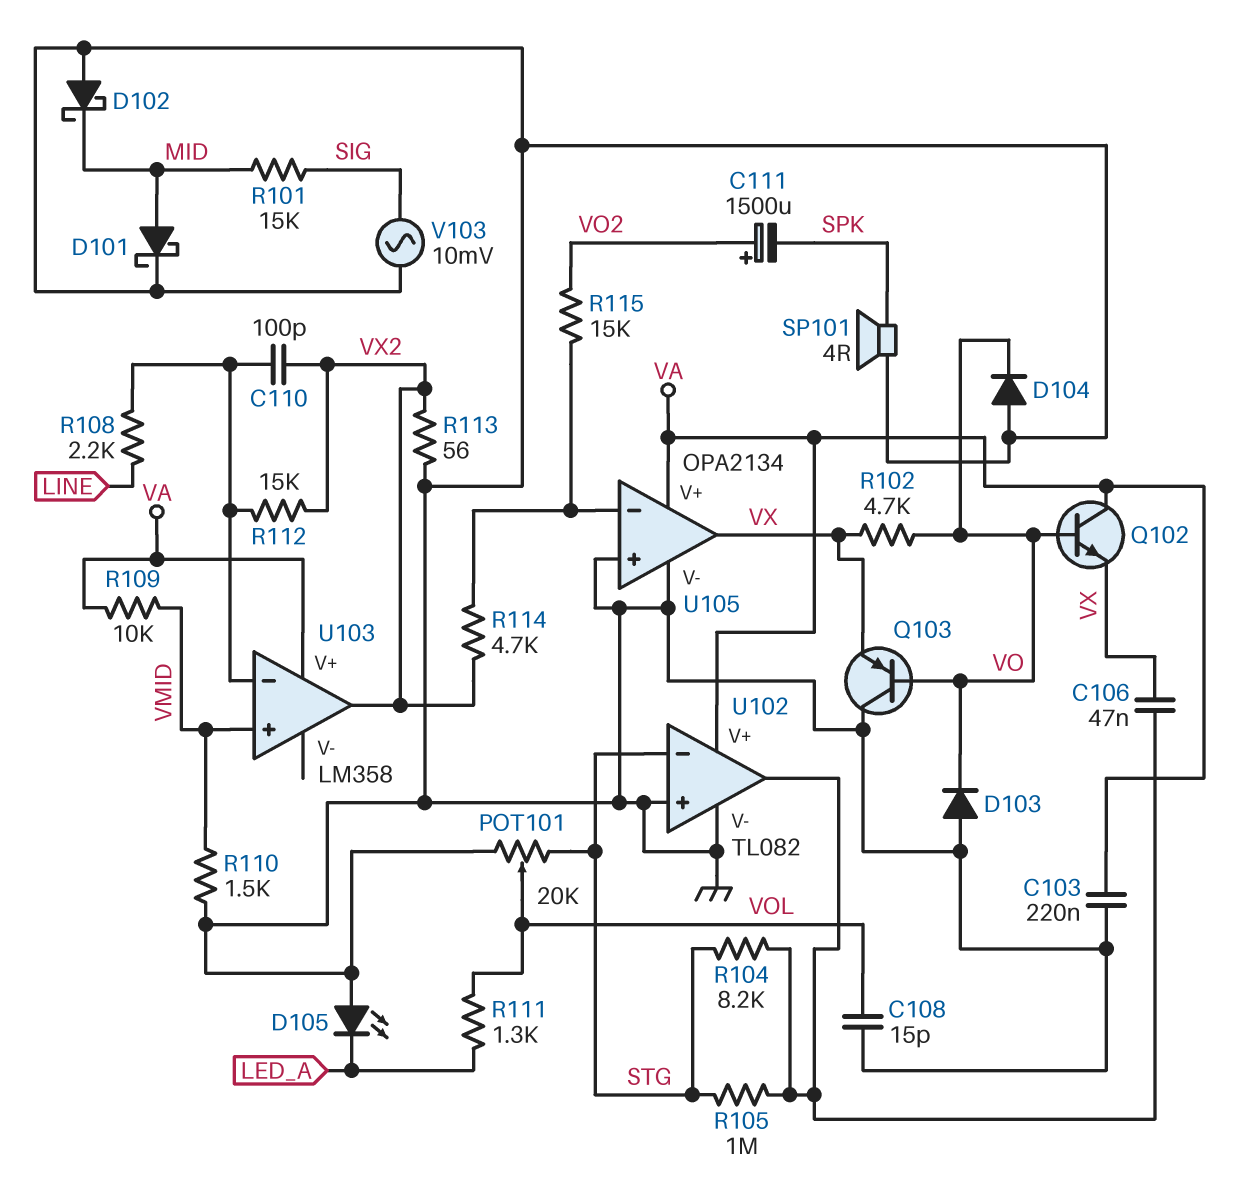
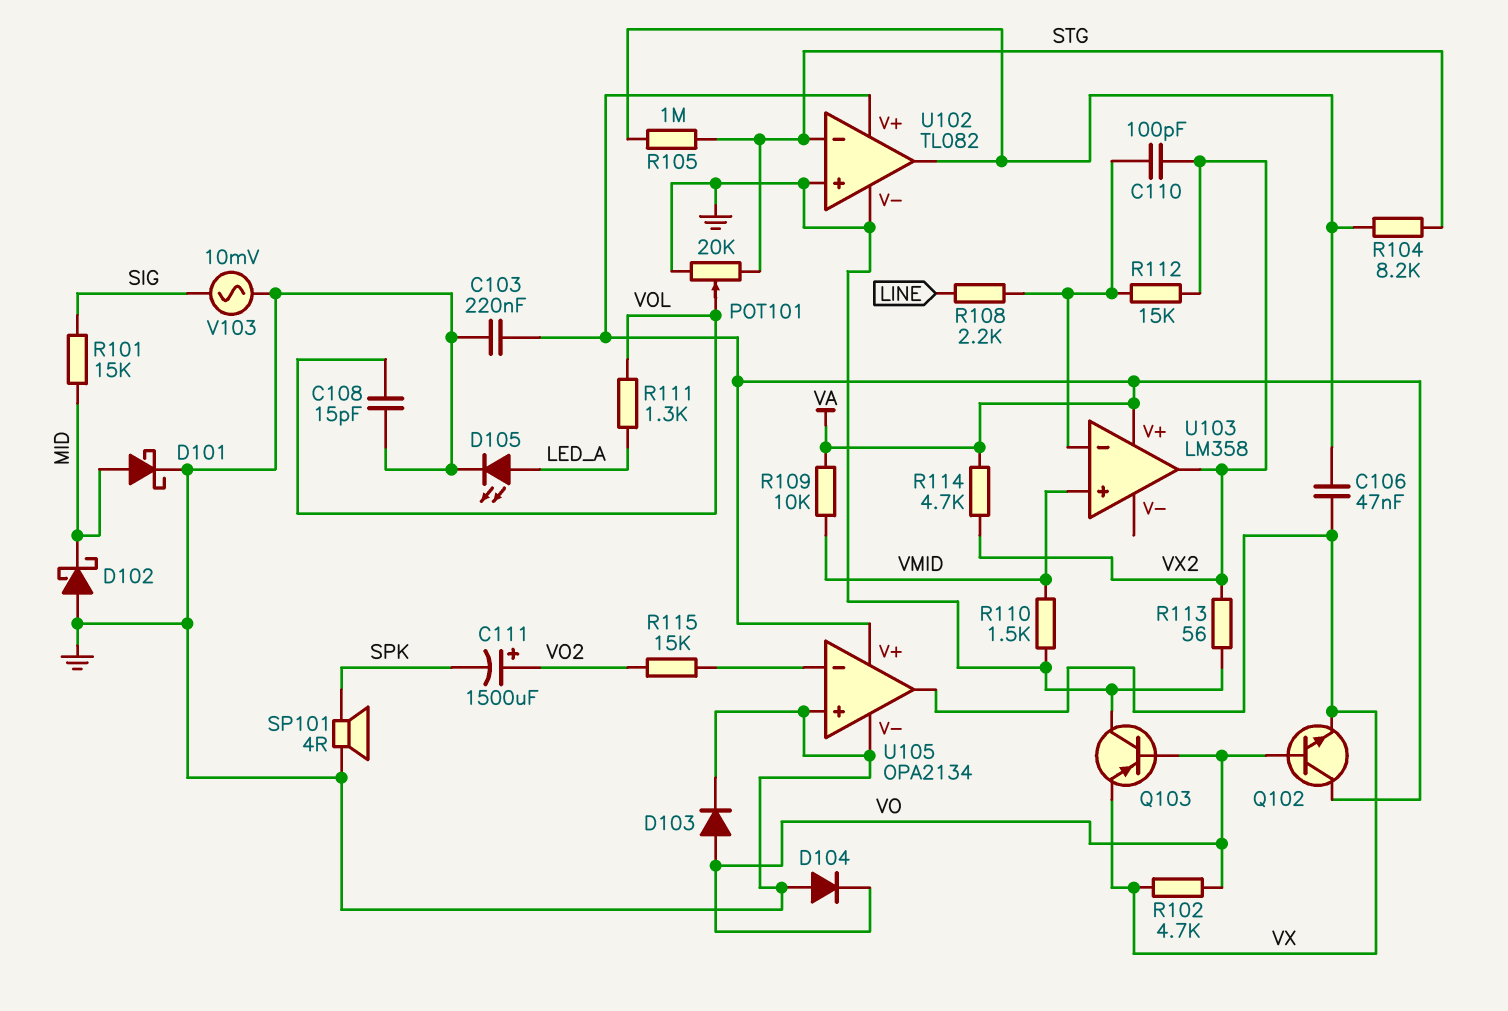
D103: diode (A GND, K VO) -> diode (A VO, K GND)
D105: LED (A GND, K LED_A) -> LED (A LED_A, K GND)
R114: 4.7k (U105/in-, VX2) -> 4.7k (VA, VX2)

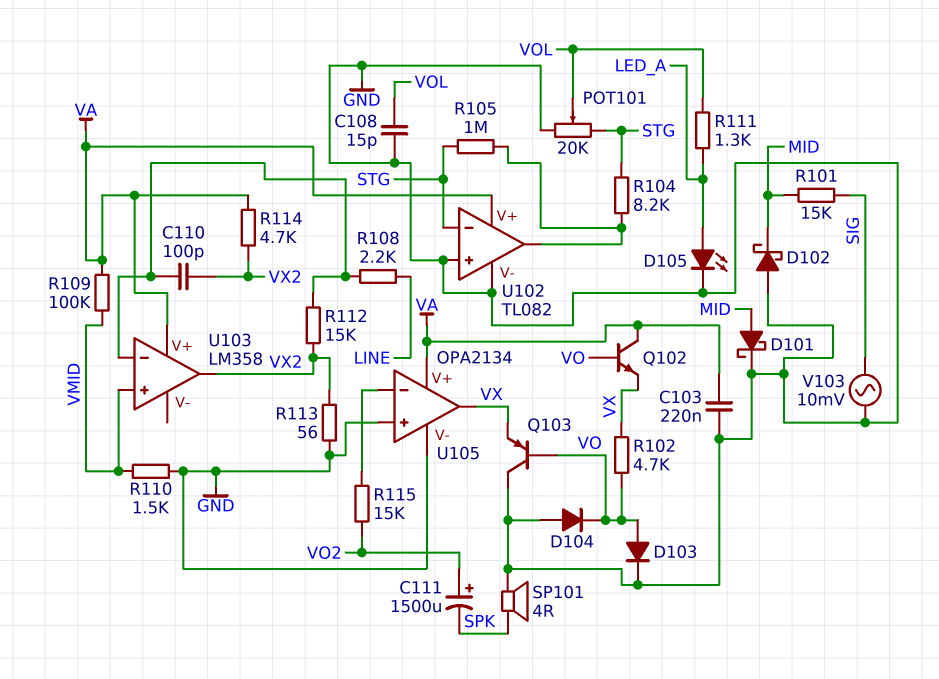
C106: 47nF (U102/out, VX) -> none
R109: 10k (VA, VMID) -> 100k (VA, VMID)

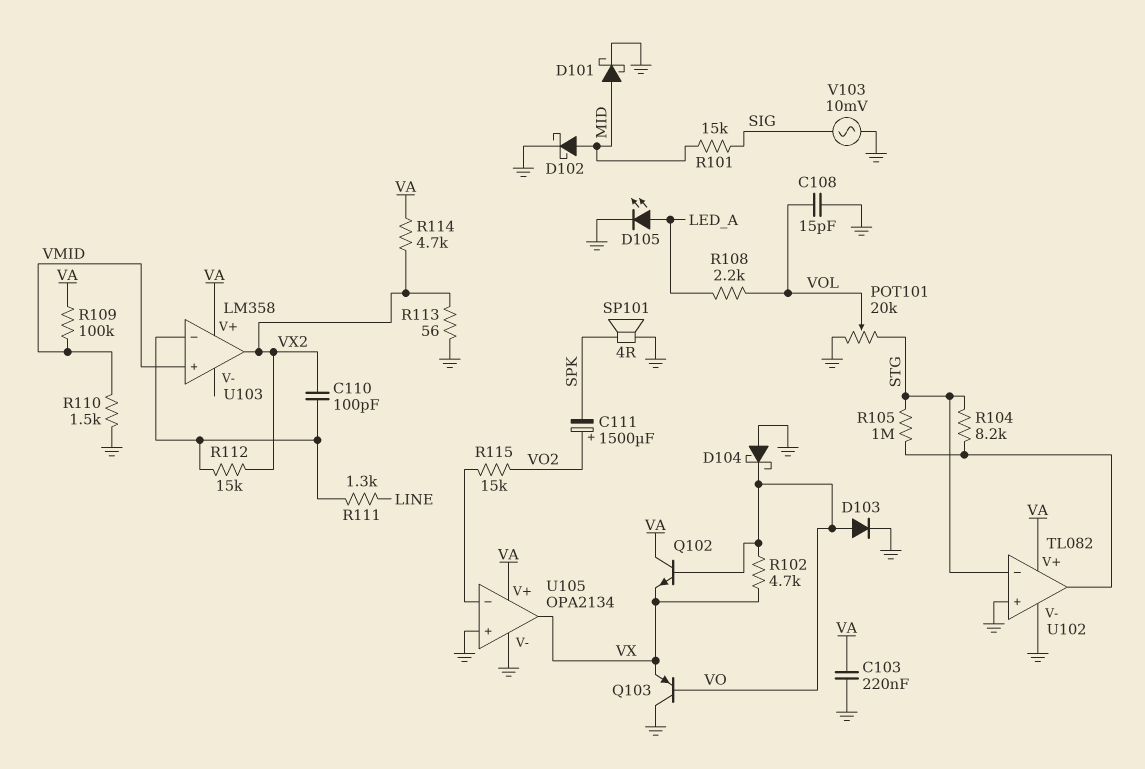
D102: schottky (A GND, K MID) -> schottky (A MID, K GND)
D104: diode (A GND, K VO) -> schottky (A GND, K VO)
R108: 2.2k (LINE, U103/in-) -> 2.2k (LED_A, VOL)
R111: 1.3k (LED_A, VOL) -> 1.3k (LINE, U103/in-)

